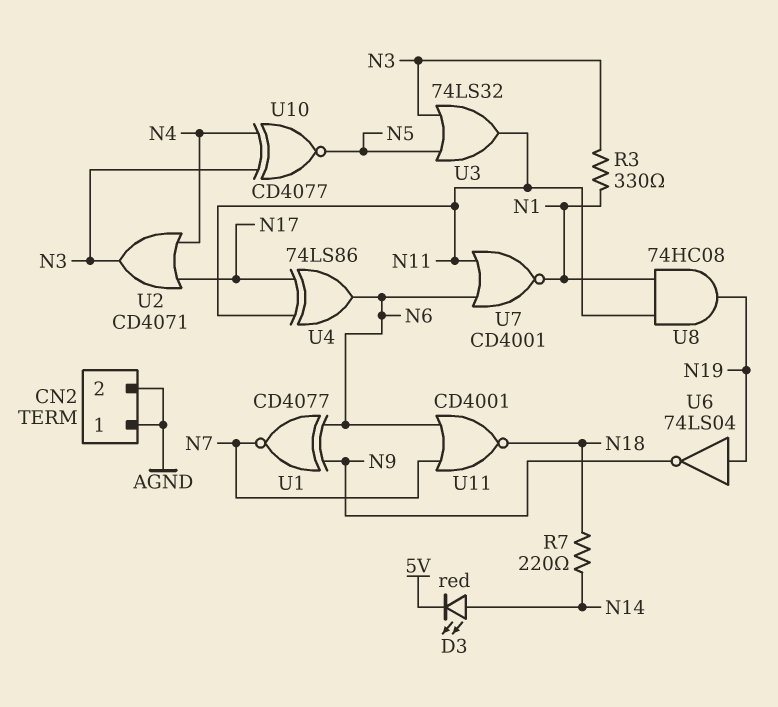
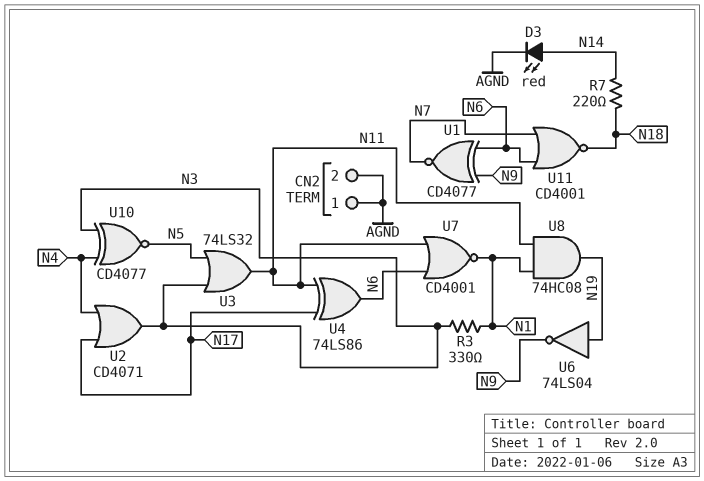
D3: LED red (A N14, K 5V) -> LED red (A N14, K AGND)

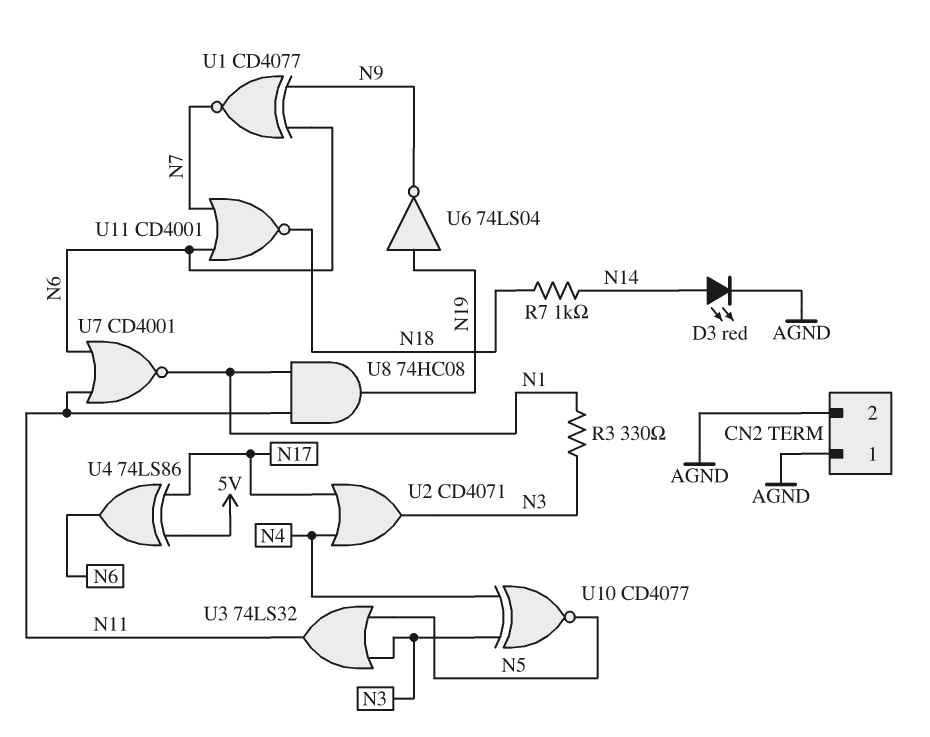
R7: 220 (N14, N18) -> 1k (N14, N18)
U4: XOR 74LS86 (in N11, in N17, out N6) -> XOR 74LS86 (in 5V, in N17, out N6)

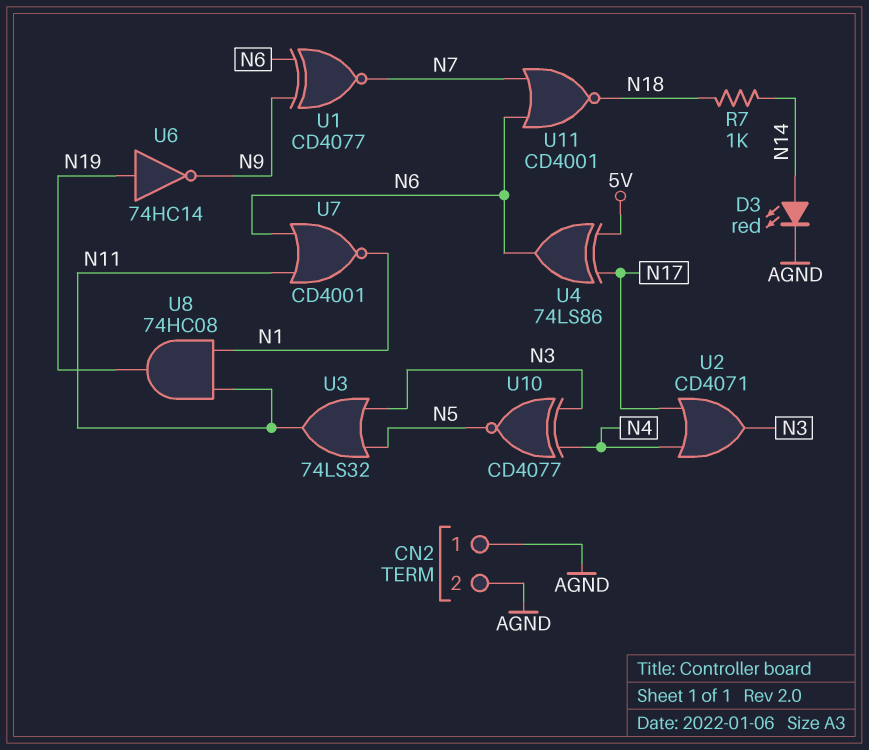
R3: 330 (N1, N3) -> none
U6: NOT 74LS04 (in N19, out N9) -> NOT 74HC14 (in N19, out N9)

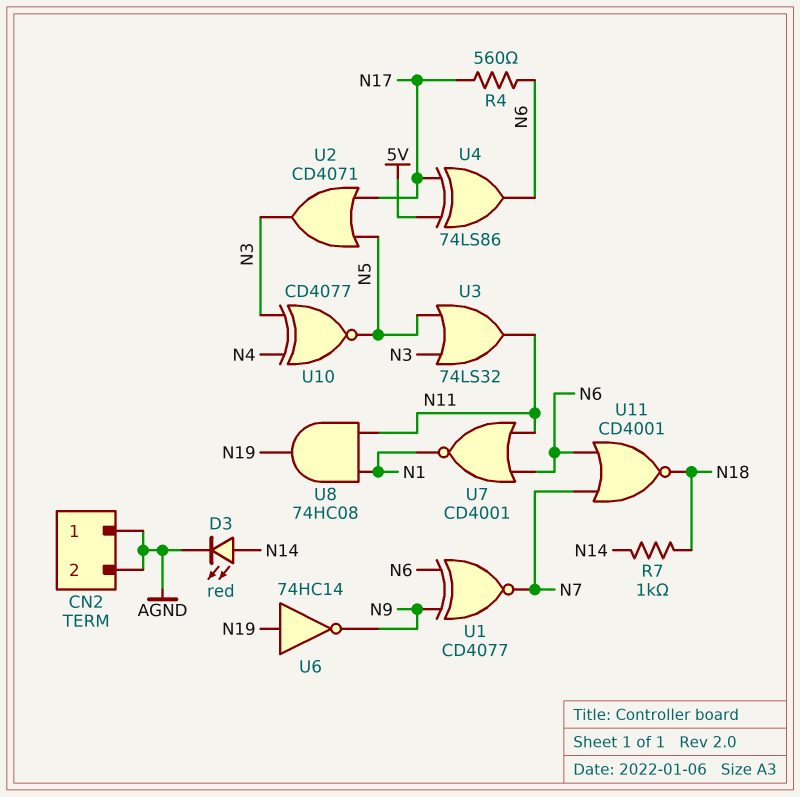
R4: none -> 560 (N6, N17)
U2: OR CD4071 (in N4, in N17, out N3) -> OR CD4071 (in N5, in N17, out N3)

